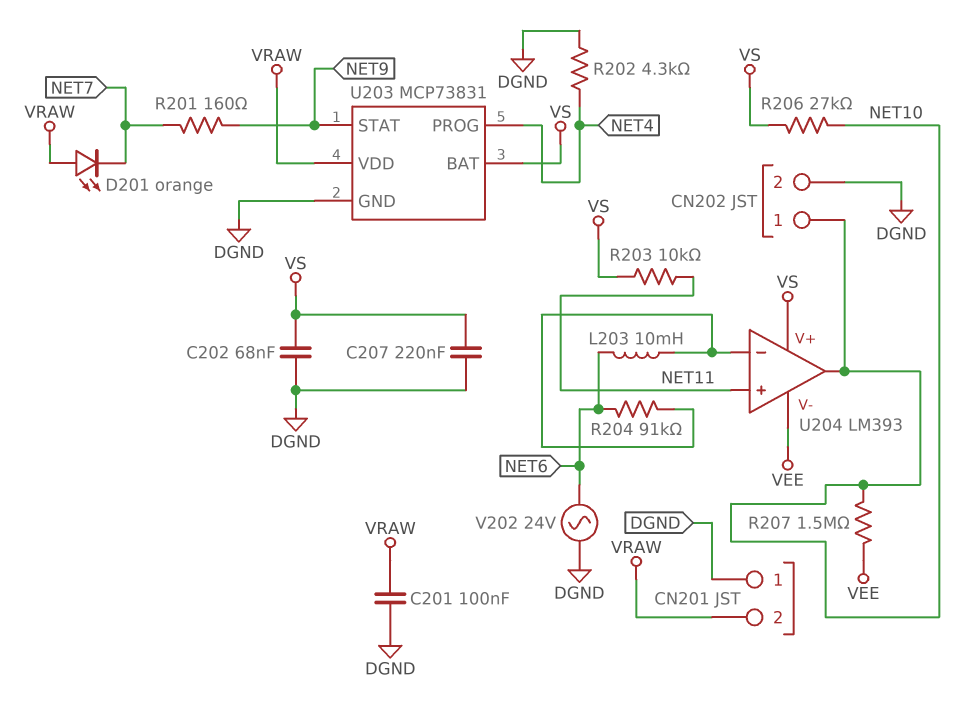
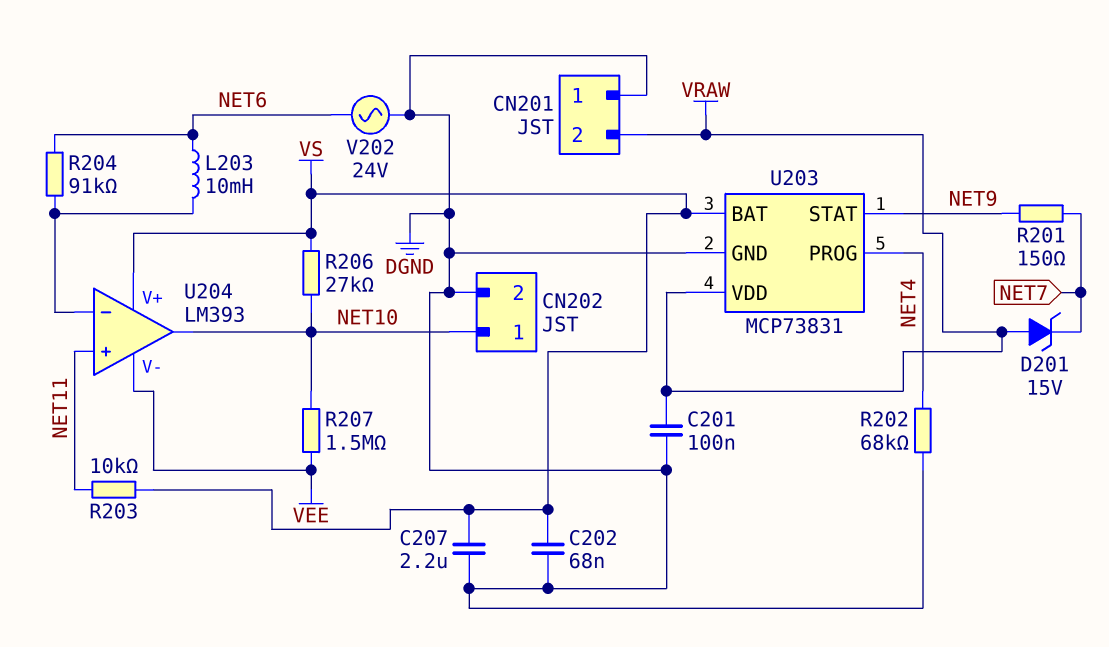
C207: 220nF (DGND, VS) -> 2.2uF (DGND, VS)
D201: LED orange (A VRAW, K NET7) -> zener 15V (A VRAW, K NET7)
R201: 160 (NET7, NET9) -> 150 (NET7, NET9)
R202: 4.3k (DGND, NET4) -> 68k (DGND, NET4)

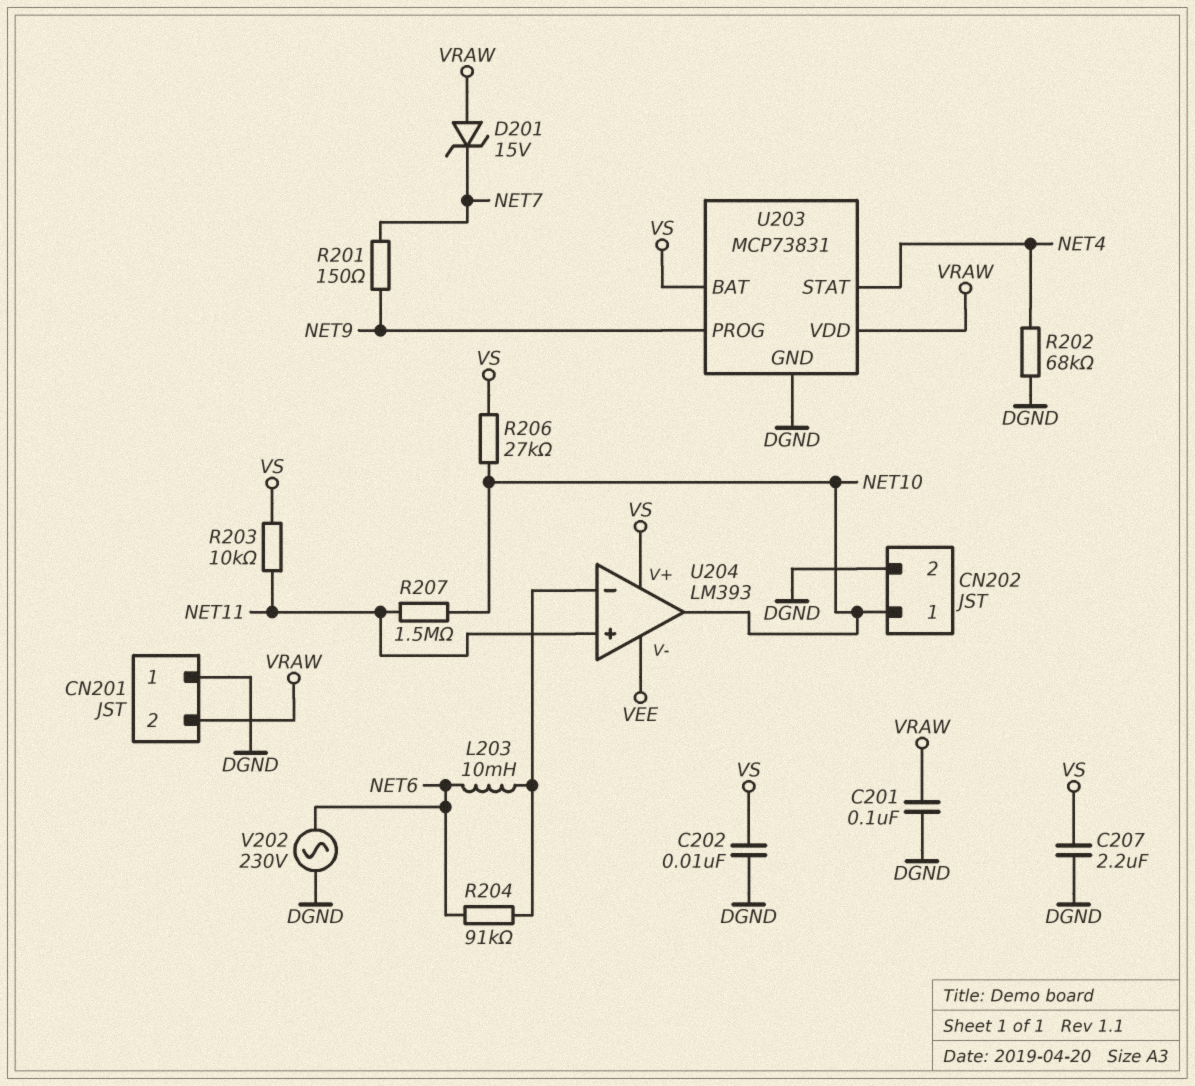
C202: 68nF (DGND, VS) -> 10nF (DGND, VS)
R207: 1.5M (NET10, VEE) -> 1.5M (NET10, NET11)
U203 pin PROG: NET4 -> NET9
U203 pin STAT: NET9 -> NET4
V202: AC 24V (DGND, NET6) -> AC 230V (DGND, NET6)

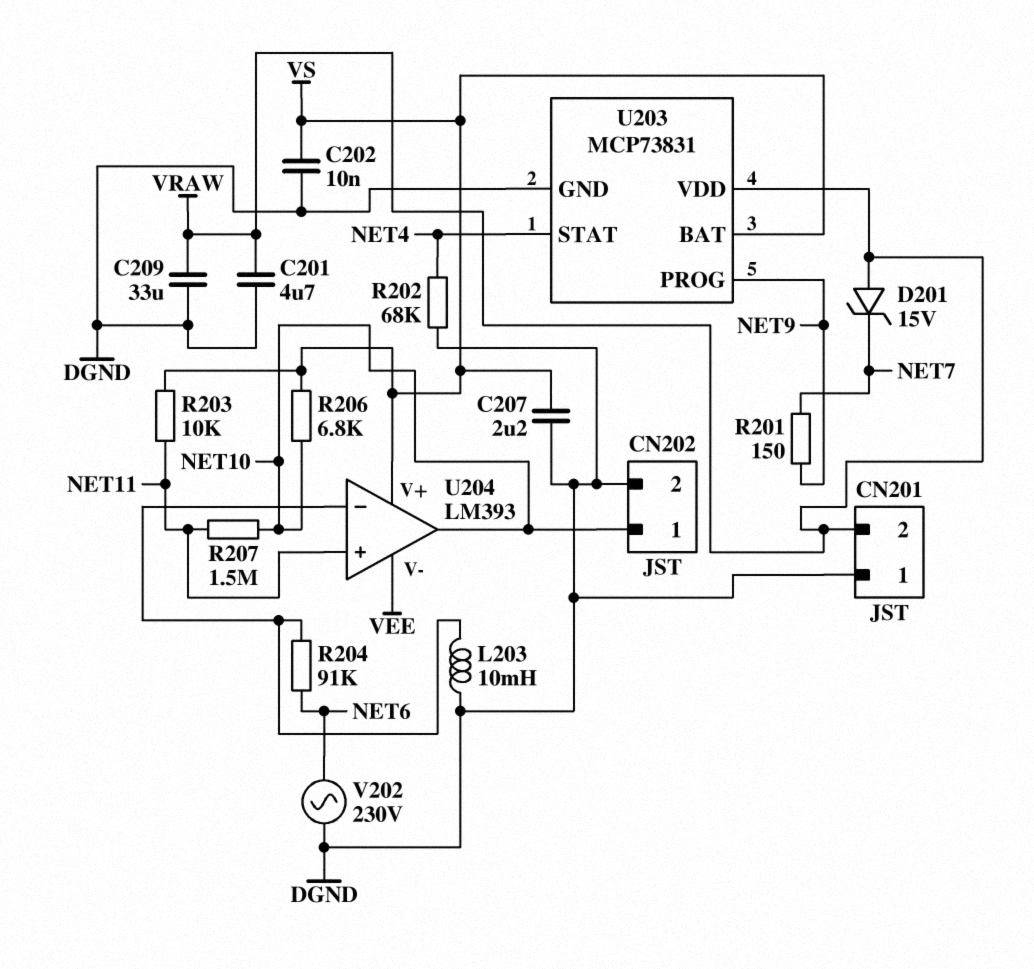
C201: 100nF (DGND, VRAW) -> 4.7uF (DGND, VRAW)
C209: none -> 33uF (DGND, VRAW)
L203: 10mH (NET6, U204/in-) -> 10mH (DGND, U204/in-)
R206: 27k (NET10, VS) -> 6.8k (NET10, VS)

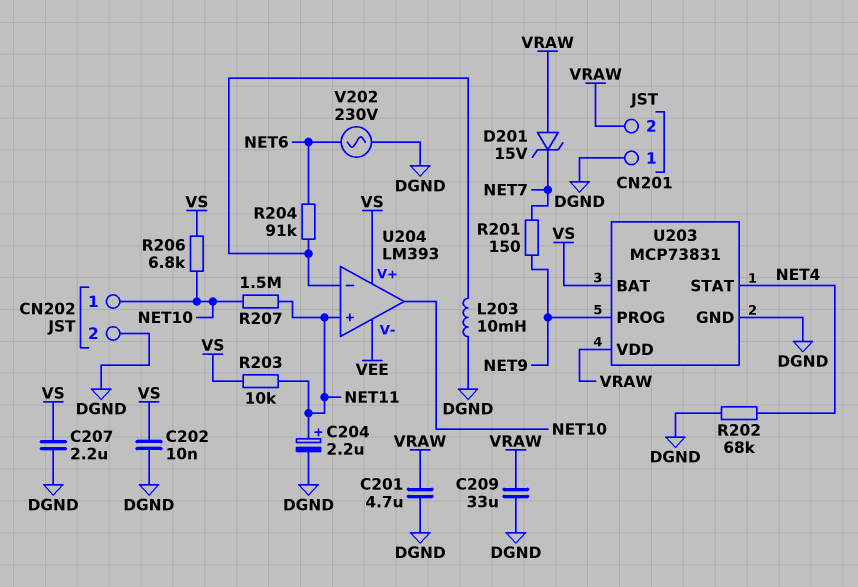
C204: none -> 2.2uF (plus NET11, minus DGND)

